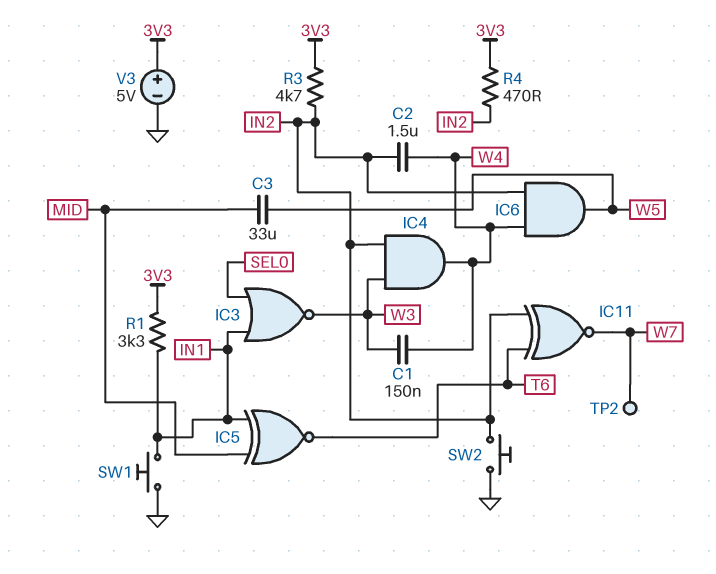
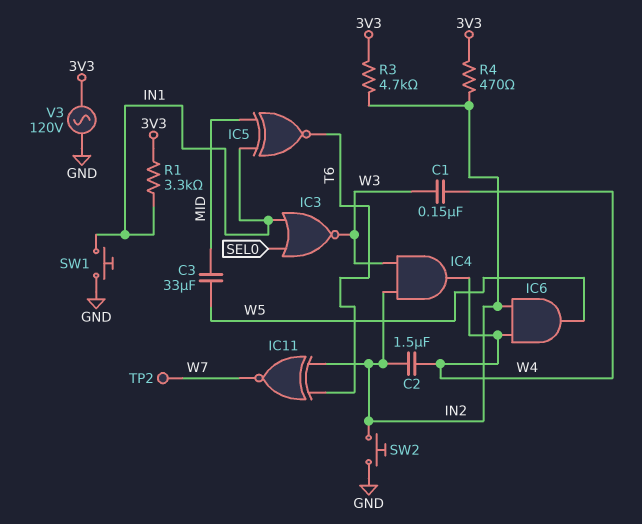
V3: 5V (plus 3V3, minus GND) -> AC 120V (3V3, GND)

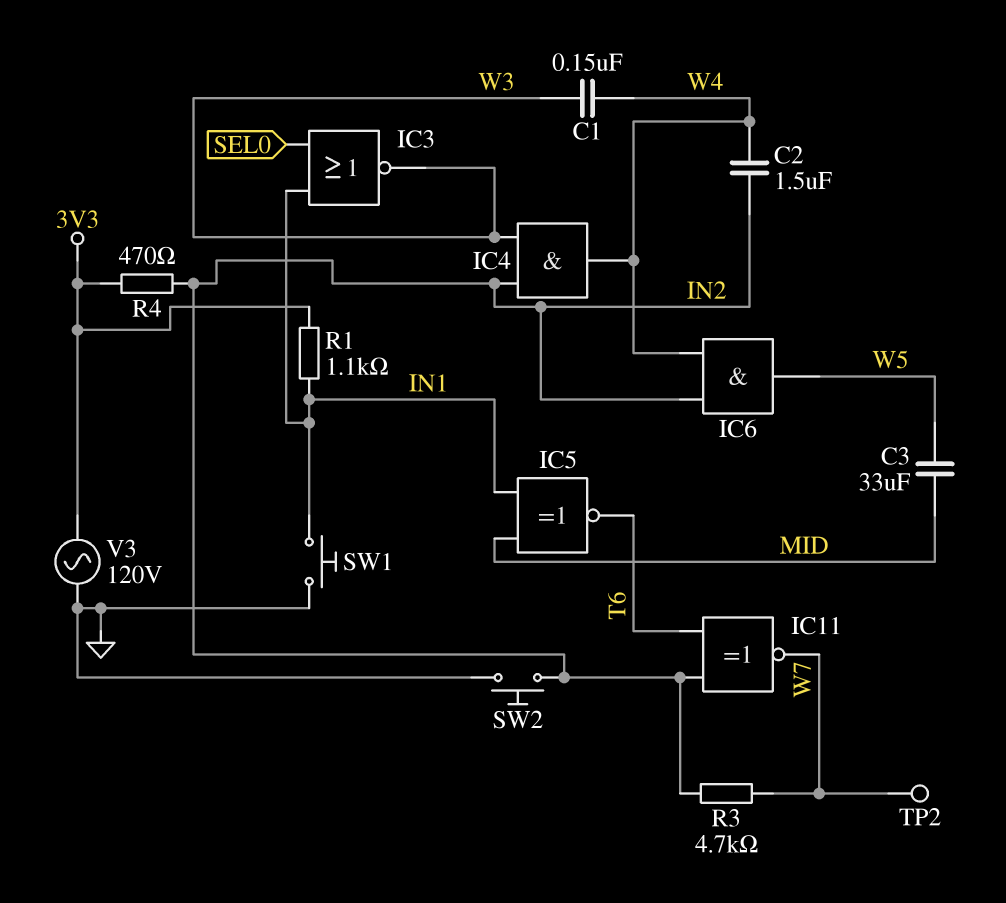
R1: 3.3k (3V3, IN1) -> 1.1k (3V3, IN1)
R3: 4.7k (3V3, IN2) -> 4.7k (IN2, W7)

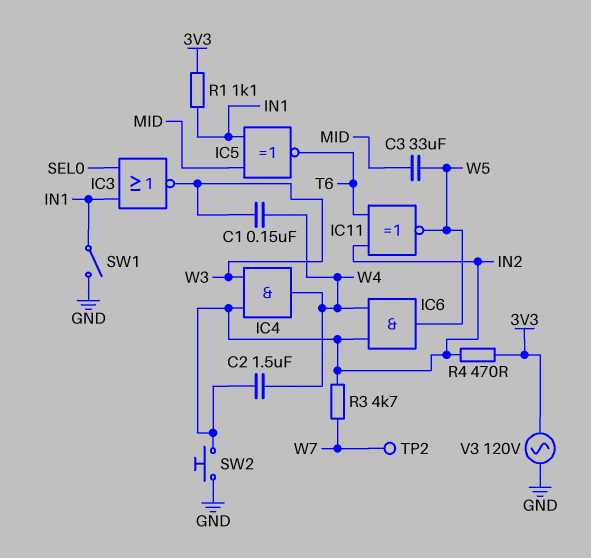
IC11: XNOR (in IN2, in T6, out W7) -> XNOR (in IN2, in T6, out W5)
SW1: button (GND, IN1) -> switch (GND, IN1)

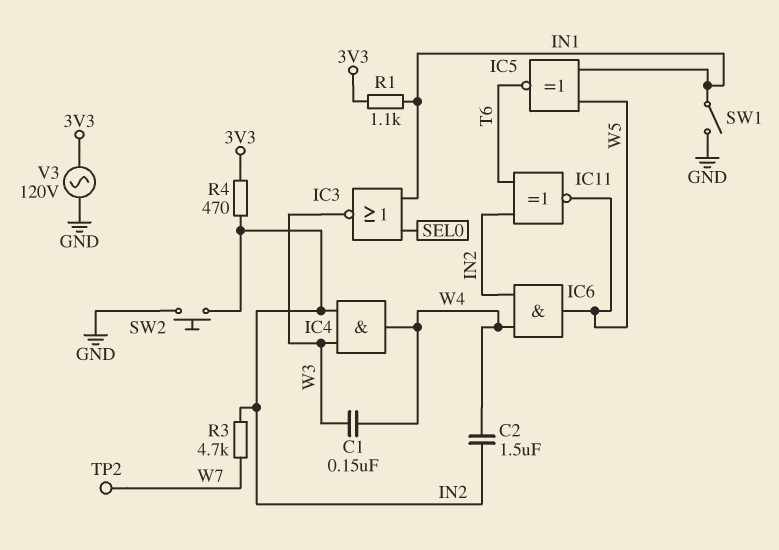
C3: 33uF (MID, W5) -> none
IC5: XNOR (in IN1, in MID, out T6) -> XNOR (in IN1, in W5, out T6)

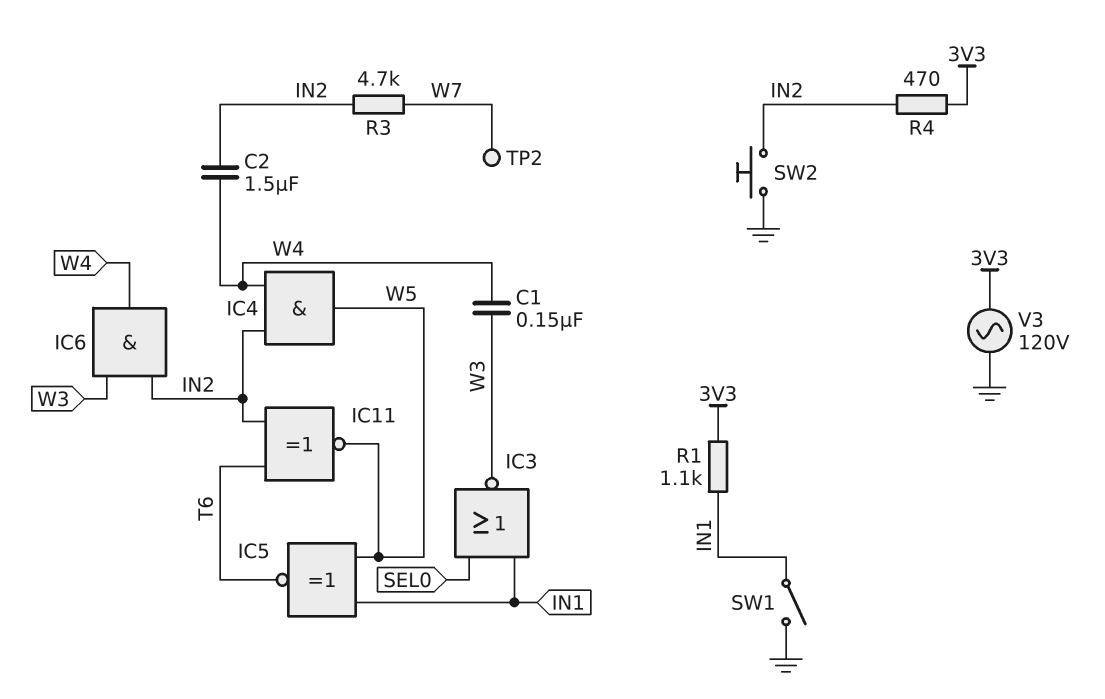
IC4: AND (in IN2, in W3, out W4) -> AND (in IN2, in W4, out W5)
IC6: AND (in IN2, in W4, out W5) -> AND (in IN2, in W3, out W4)

